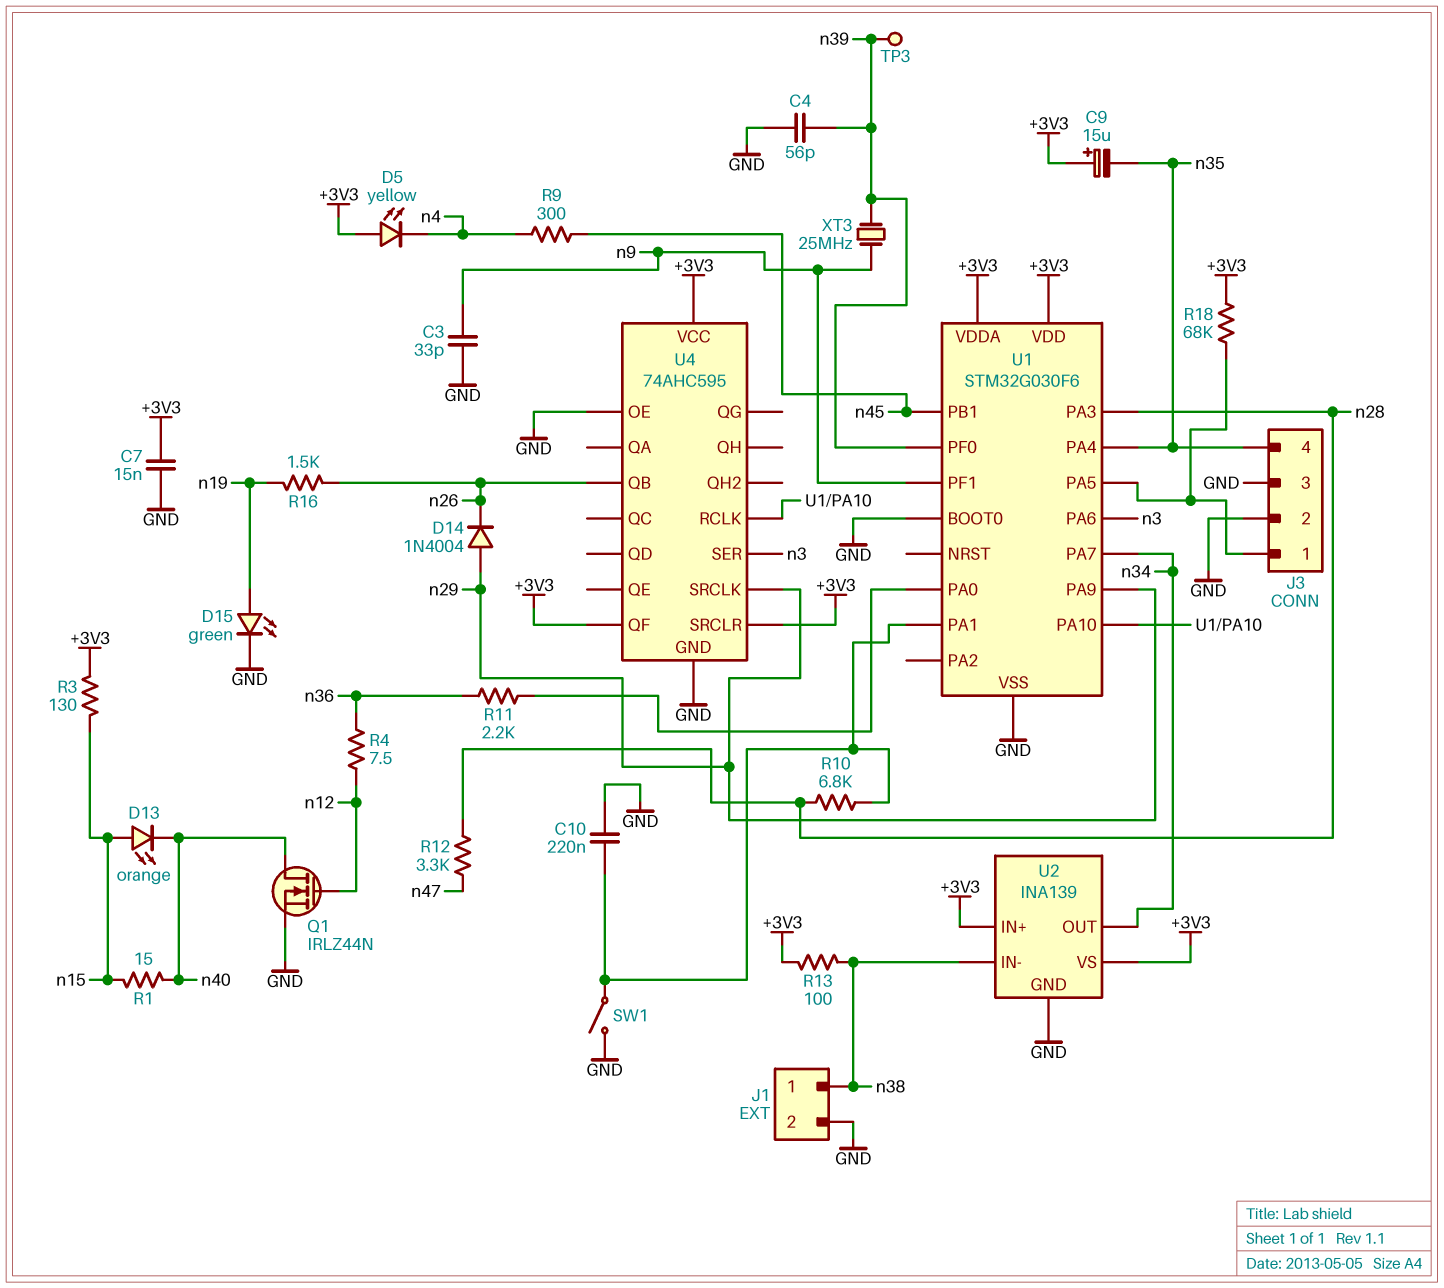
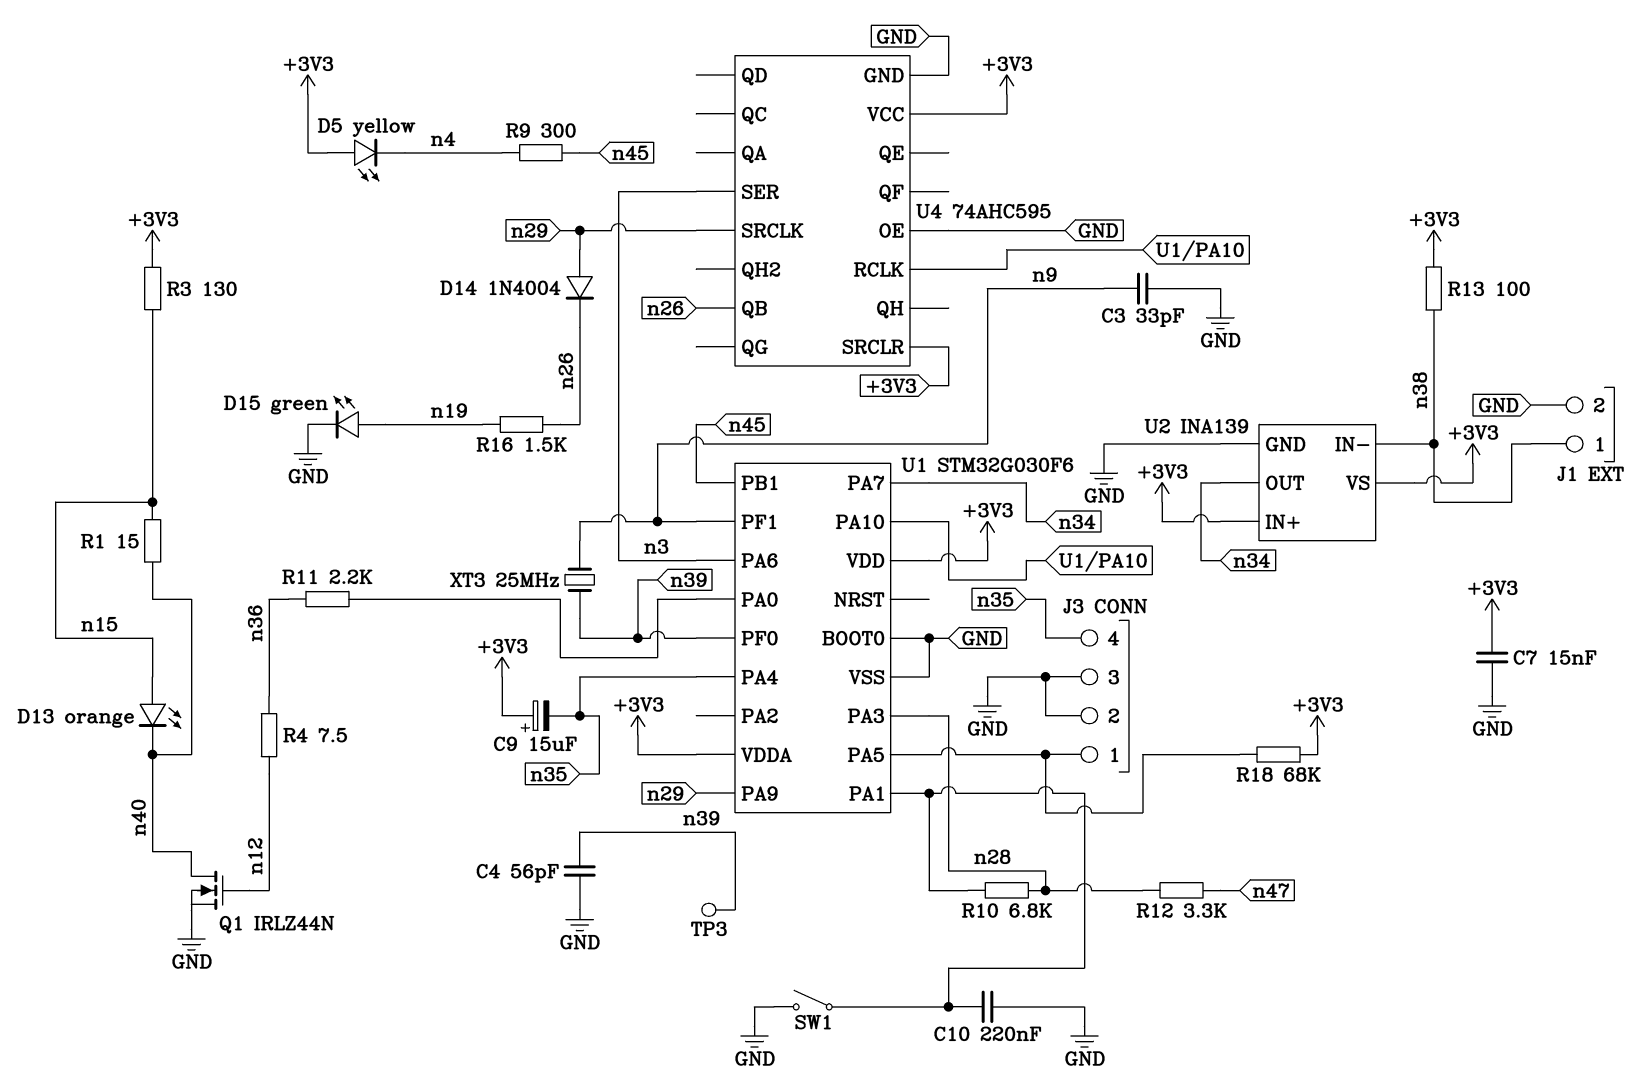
U4 pin QF: +3V3 -> none

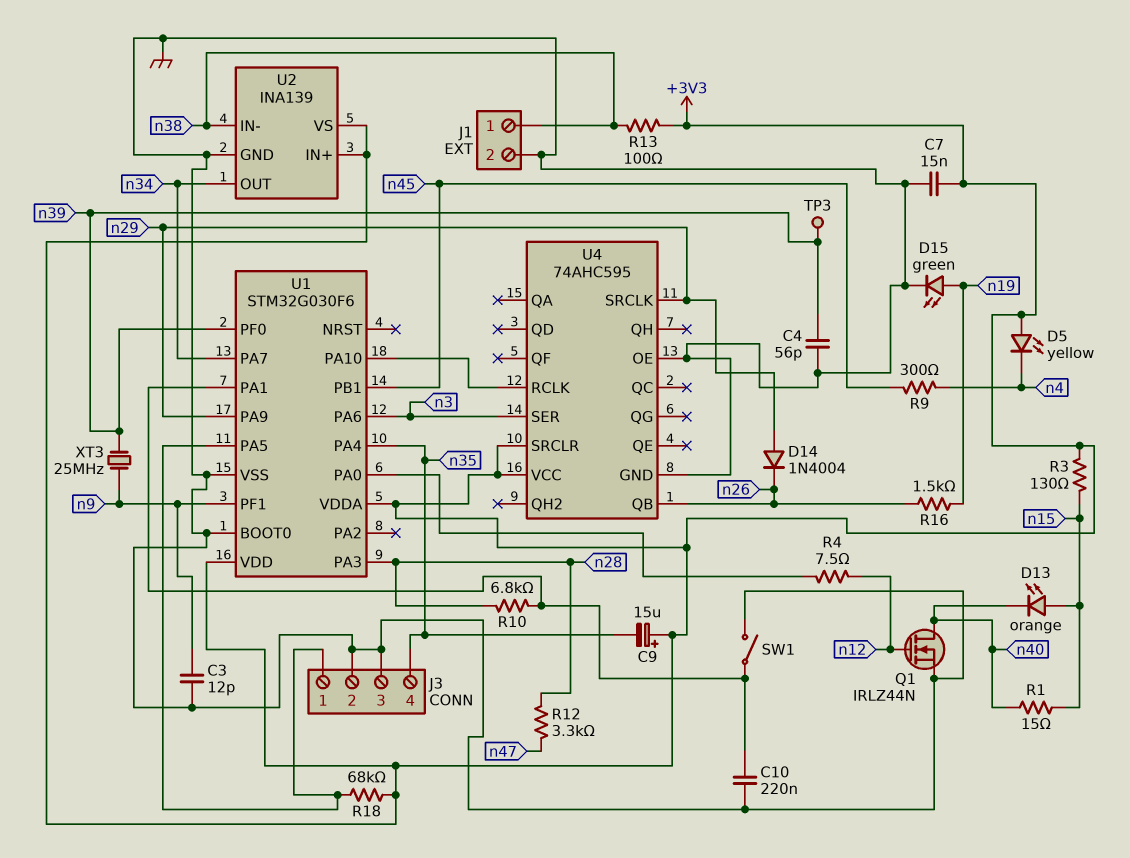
C3: 33pF (GND, n9) -> 12pF (GND, n9)
R4: 7.5 (n12, n36) -> 7.5 (U1/PA0, n12)
R11: 2.2k (U1/PA0, n36) -> none

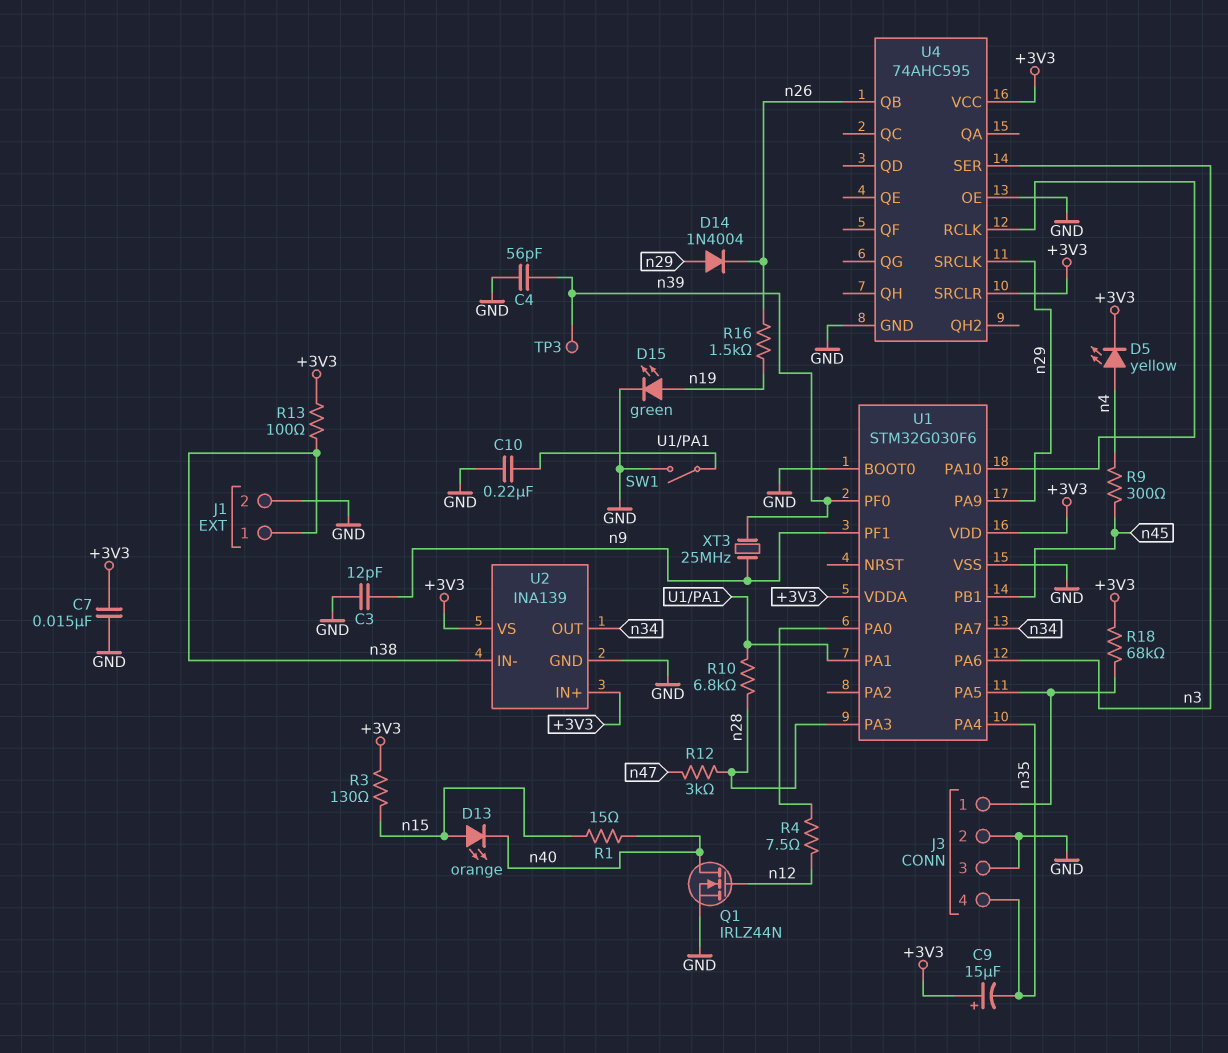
D5: LED yellow (A +3V3, K n4) -> LED yellow (A n4, K +3V3)
R12: 3.3k (n28, n47) -> 3k (n28, n47)

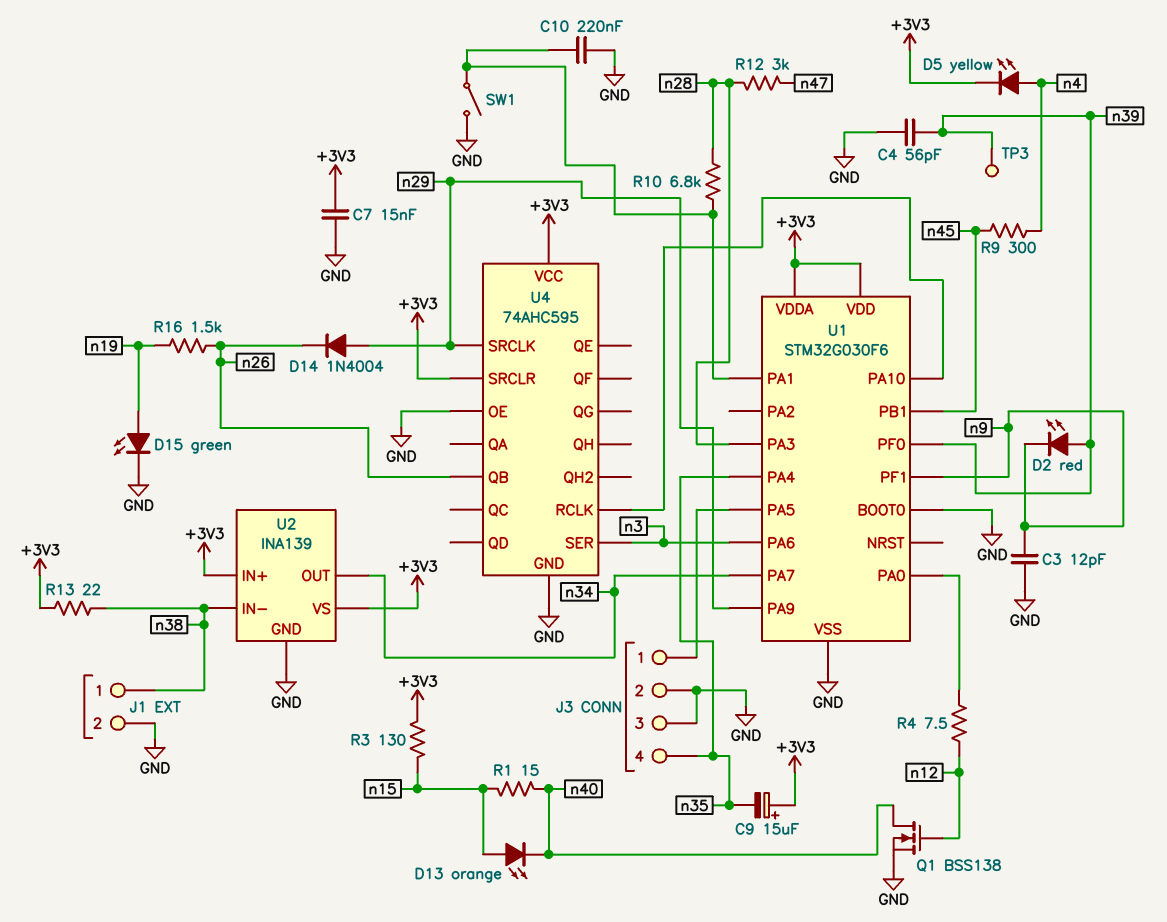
D2: none -> LED red (A n39, K n9)
Q1: NMOS IRLZ44N (G n12, D n40, S GND) -> NMOS BSS138 (G n12, D n40, S GND)
R13: 100 (+3V3, n38) -> 22 (+3V3, n38)
R18: 68k (+3V3, J3/1) -> none
XT3: 25MHz (n9, n39) -> none

